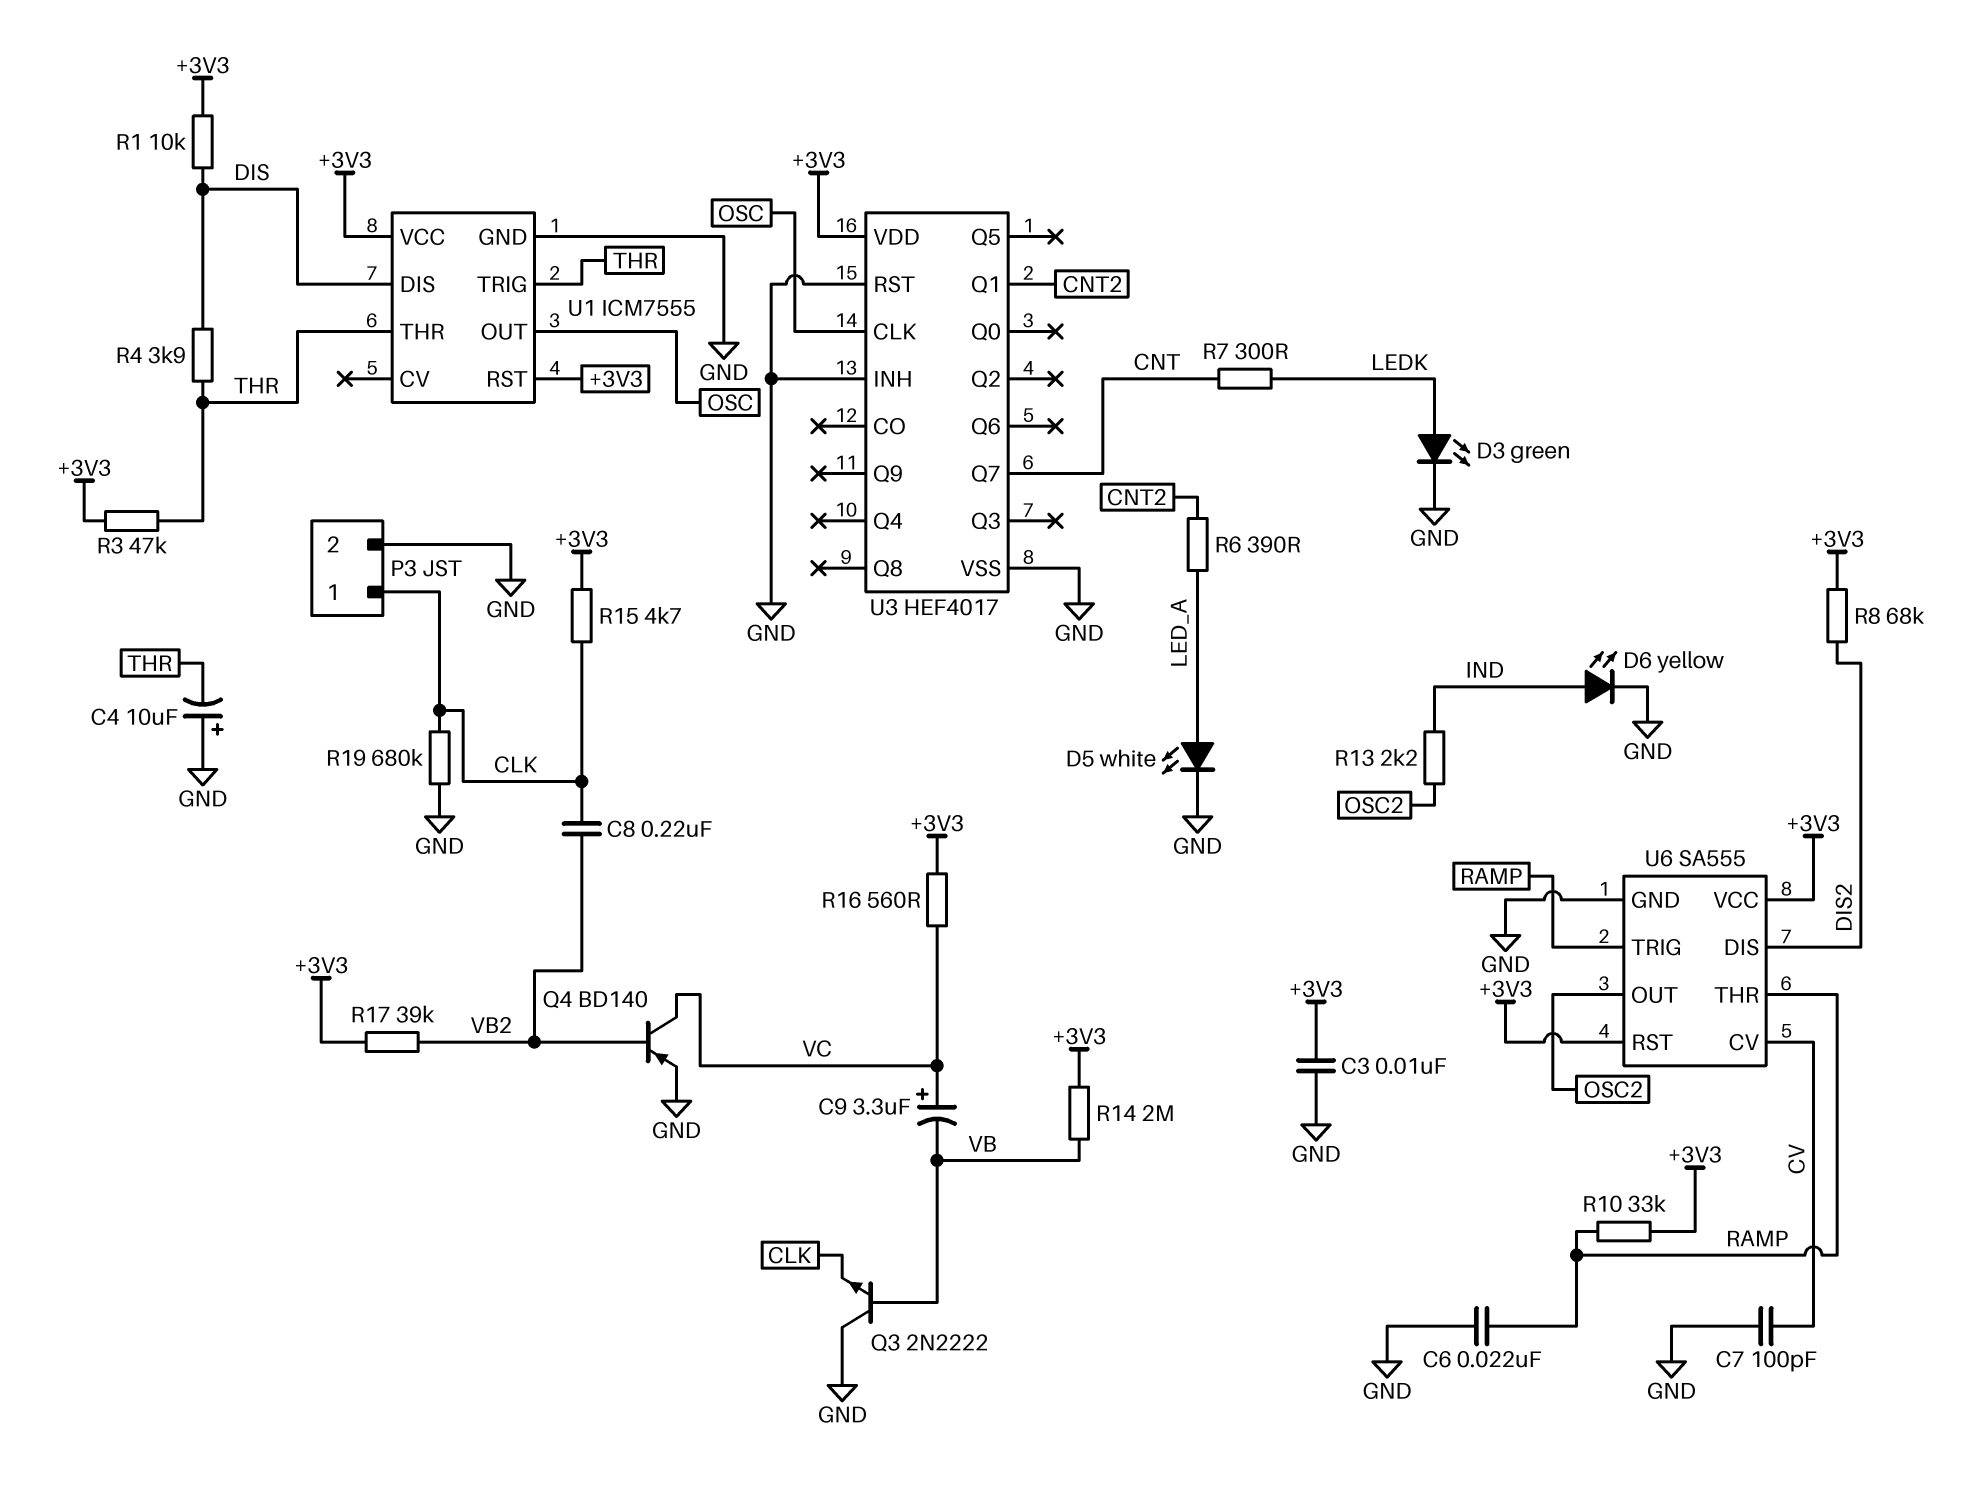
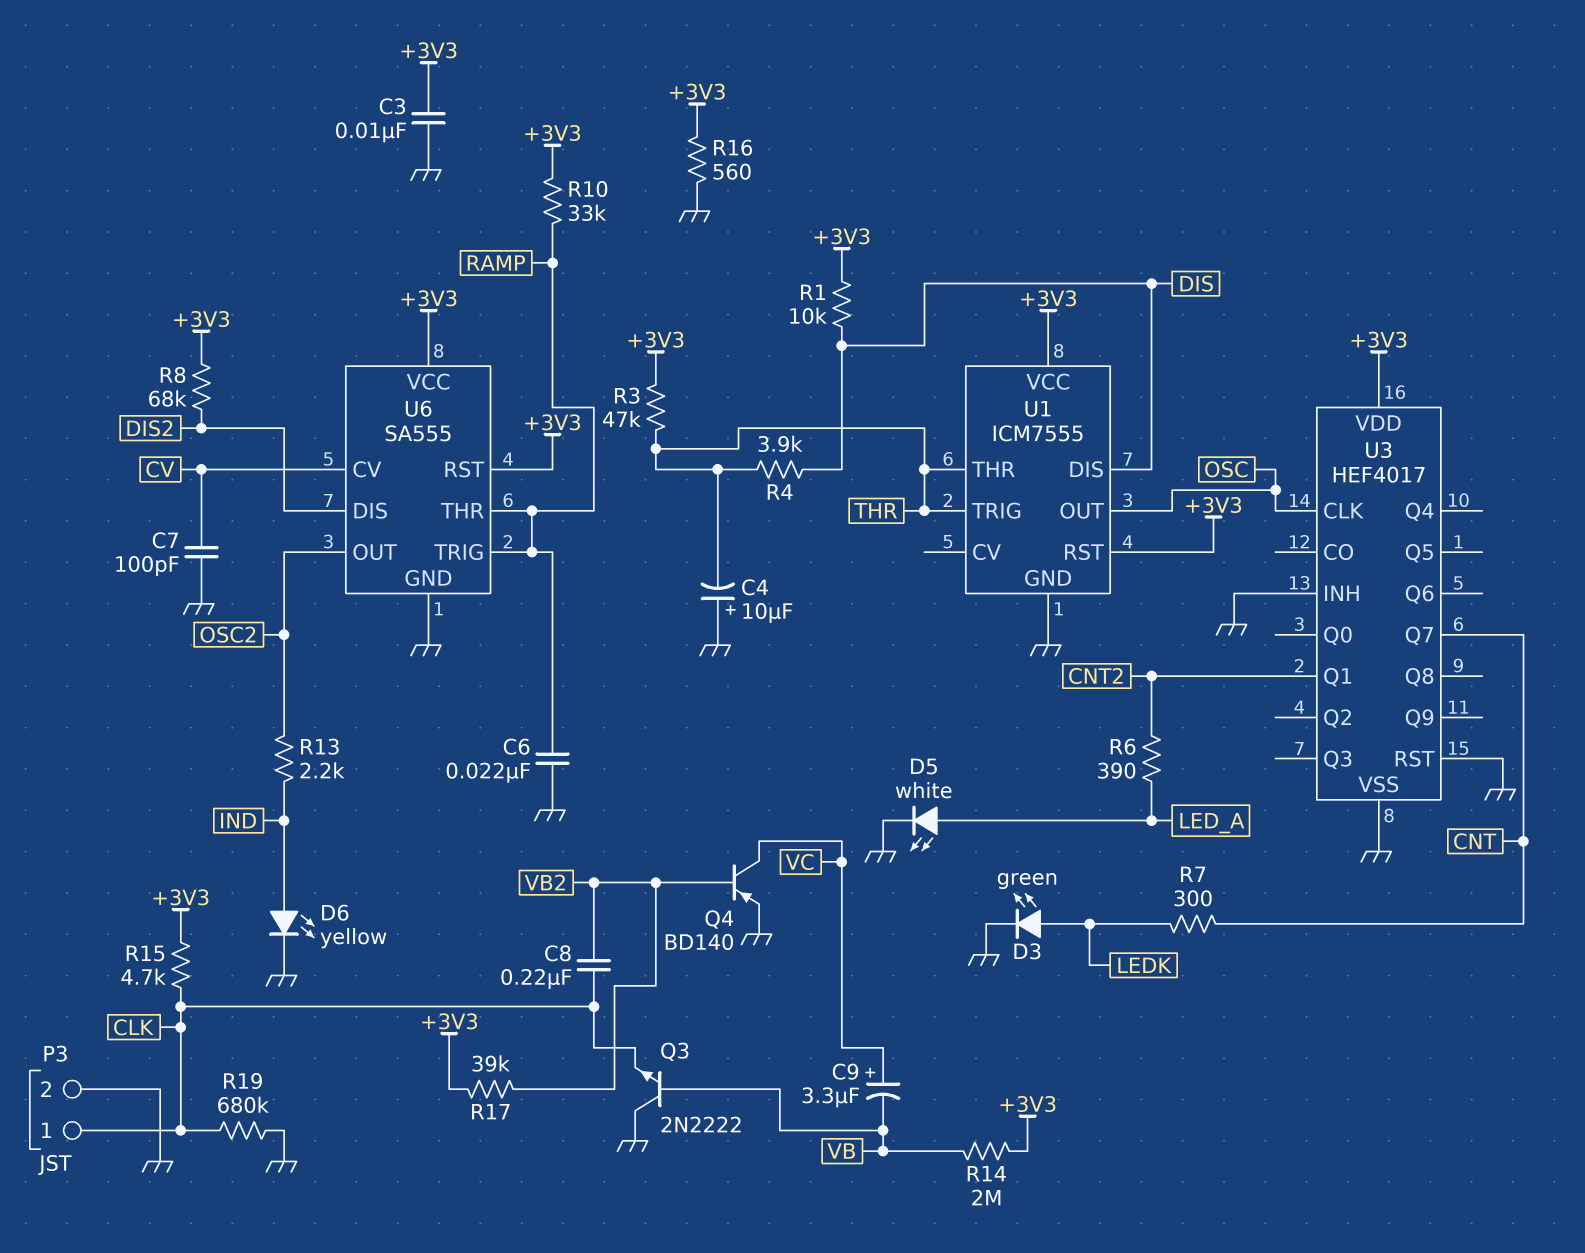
R16: 560 (+3V3, VC) -> 560 (+3V3, GND)

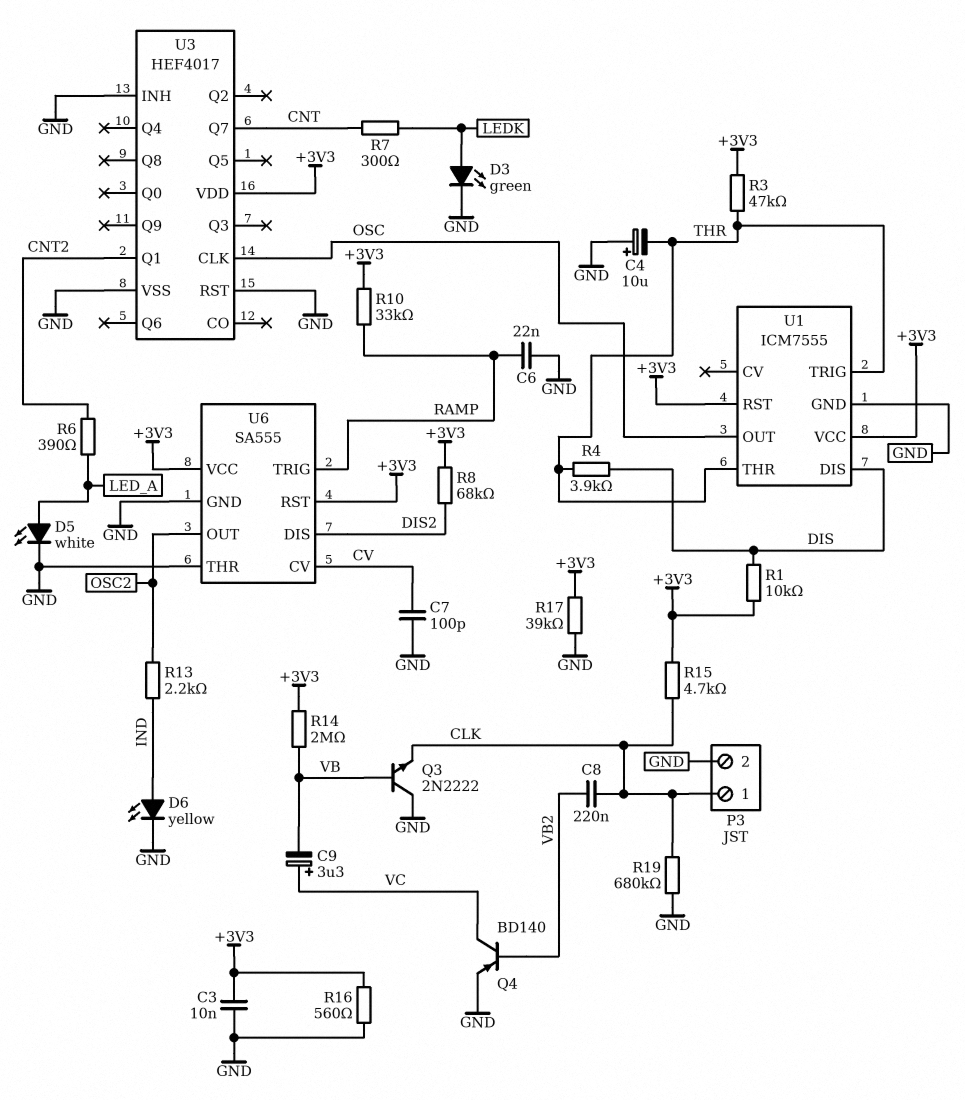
R17: 39k (+3V3, VB2) -> 39k (+3V3, GND)
U6 pin THR: RAMP -> GND

